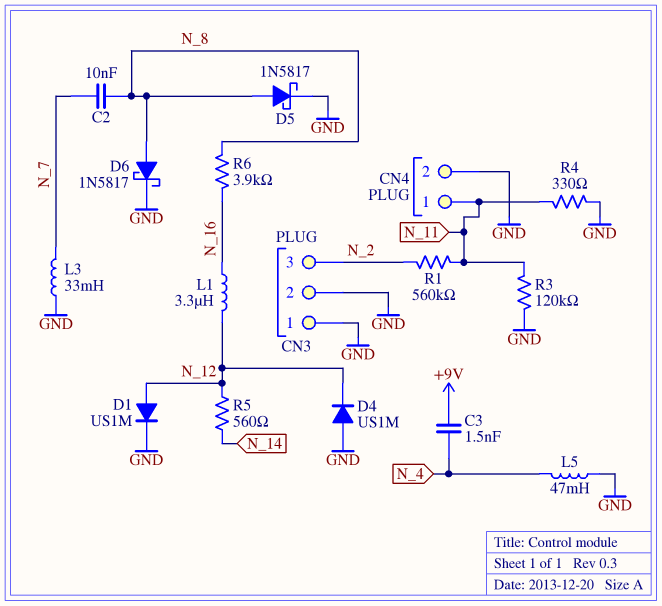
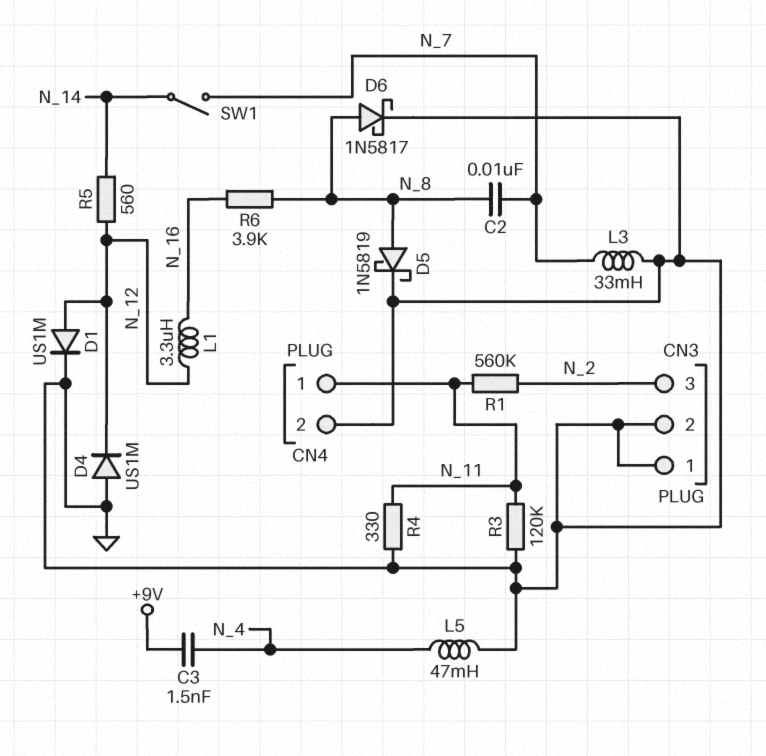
D5: schottky 1N5817 (A N_8, K GND) -> schottky 1N5819 (A N_8, K GND)
SW1: none -> switch (N_7, N_14)

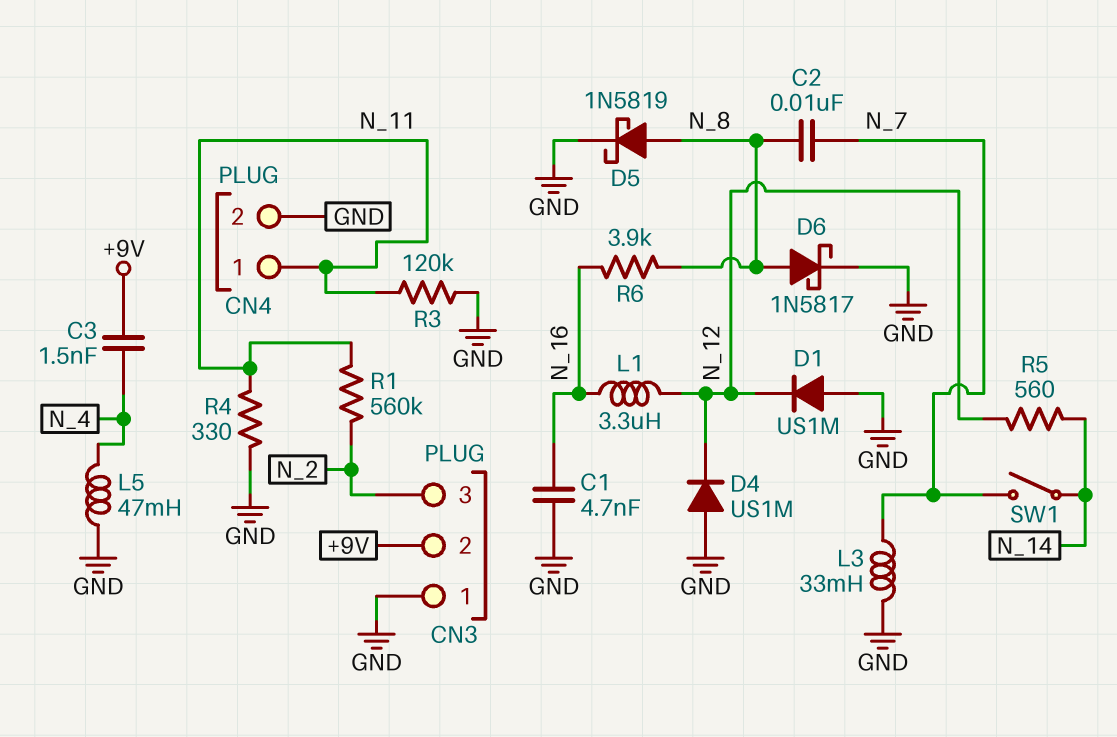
C1: none -> 4.7nF (GND, N_16)
CN3 pin 2: GND -> +9V
D1: diode US1M (A N_12, K GND) -> diode US1M (A GND, K N_12)

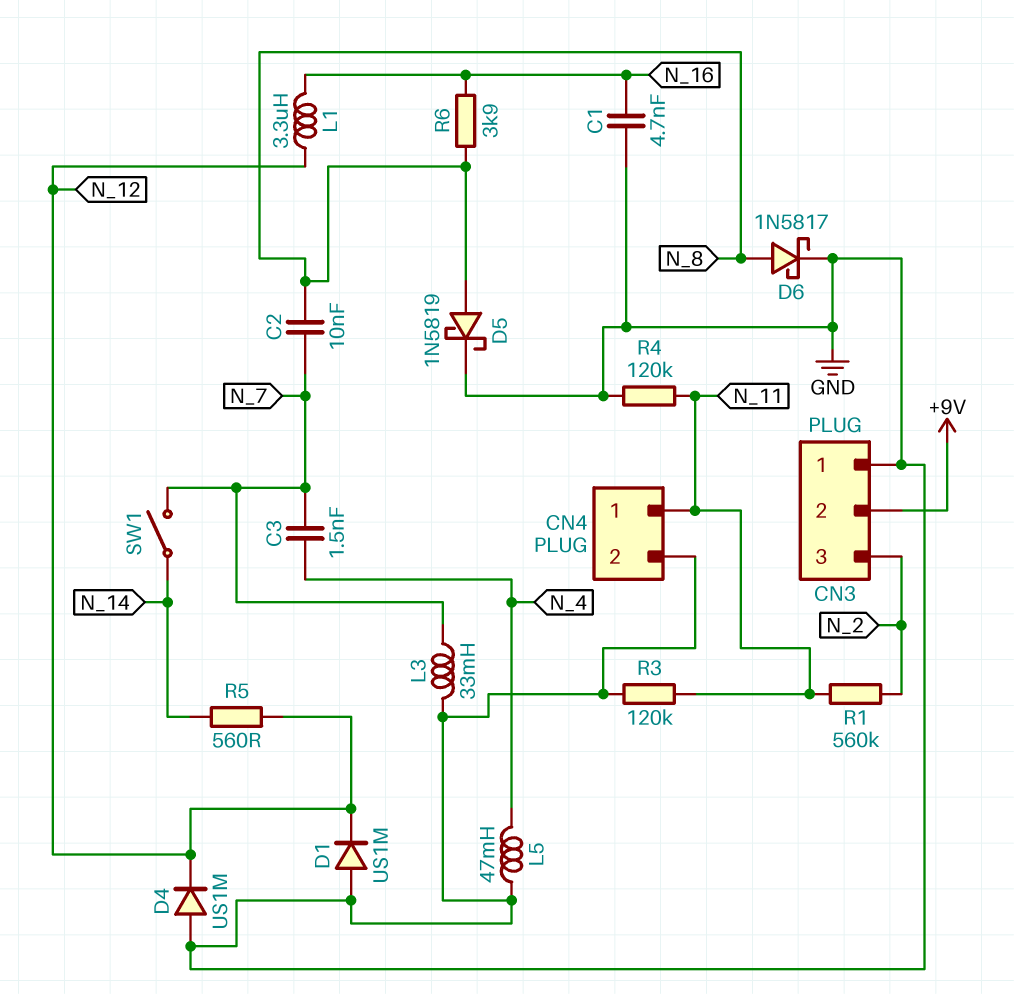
C3: 1.5nF (+9V, N_4) -> 1.5nF (N_4, N_7)
R4: 330 (GND, N_11) -> 120k (GND, N_11)

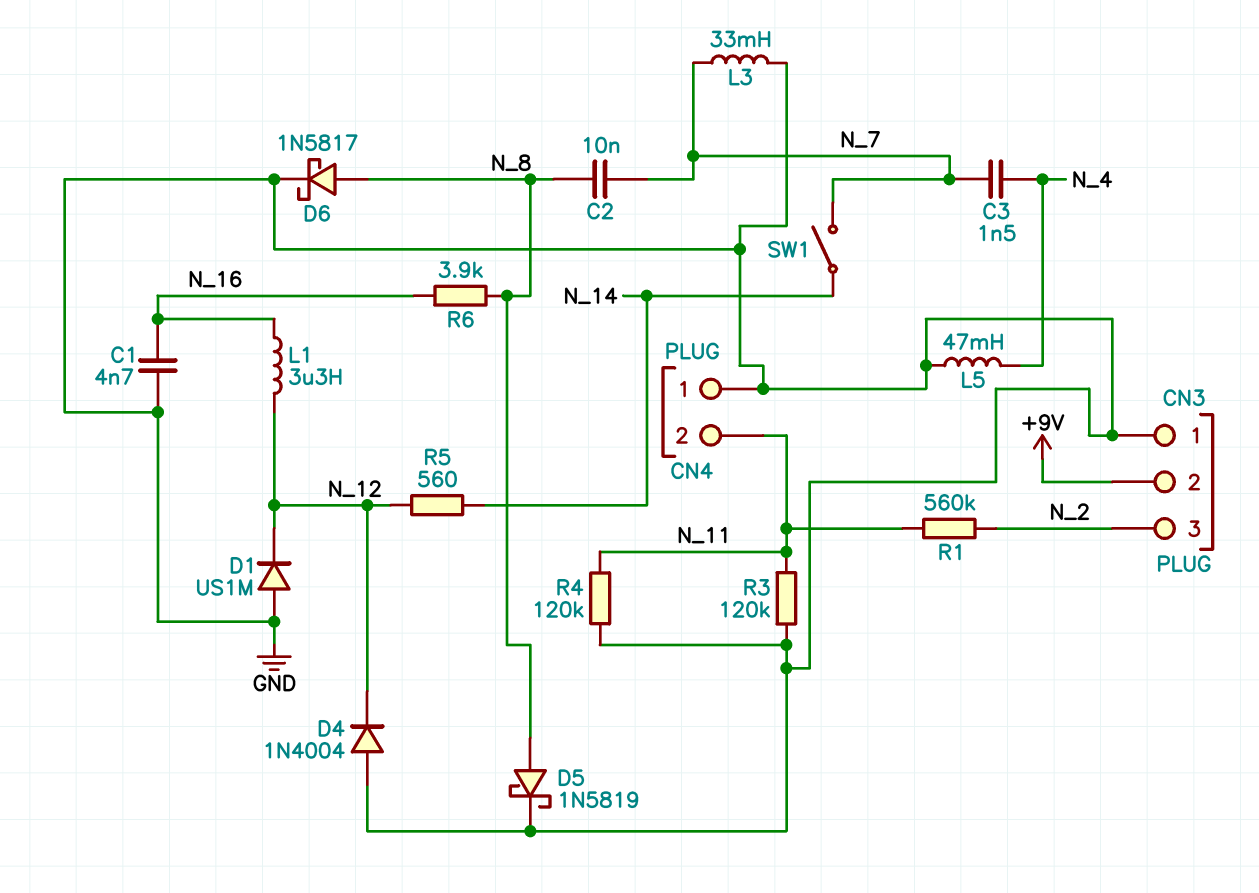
CN4 pin 1: N_11 -> GND
CN4 pin 2: GND -> N_11
D4: diode US1M (A GND, K N_12) -> diode 1N4004 (A GND, K N_12)

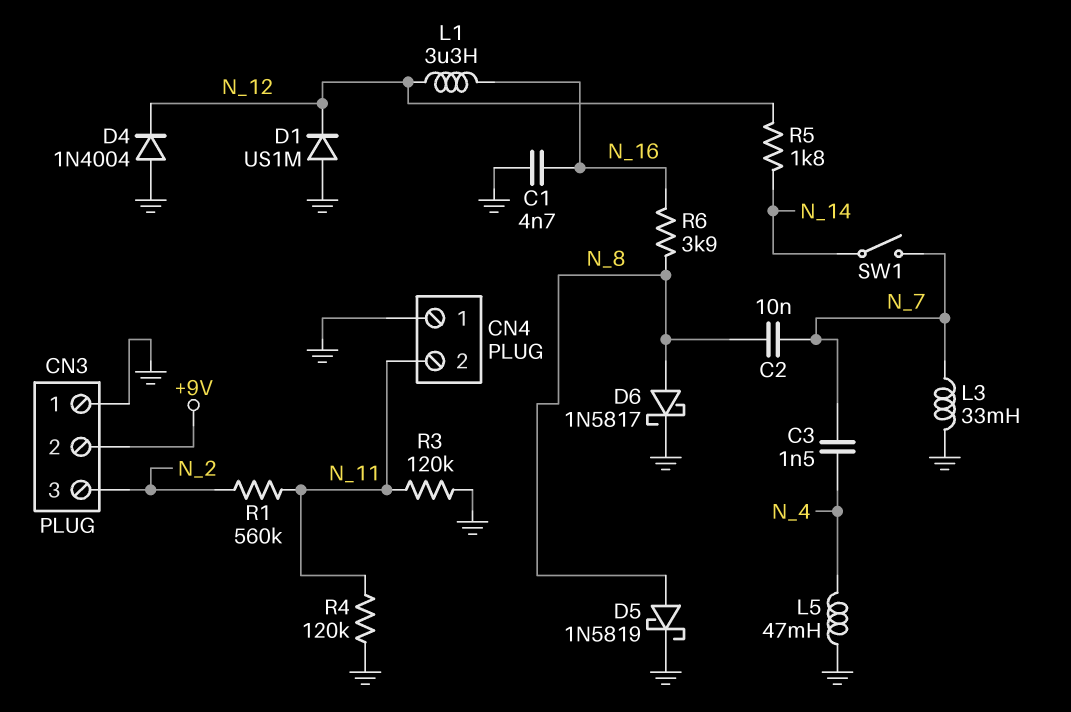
R5: 560 (N_12, N_14) -> 1.8k (N_12, N_14)

